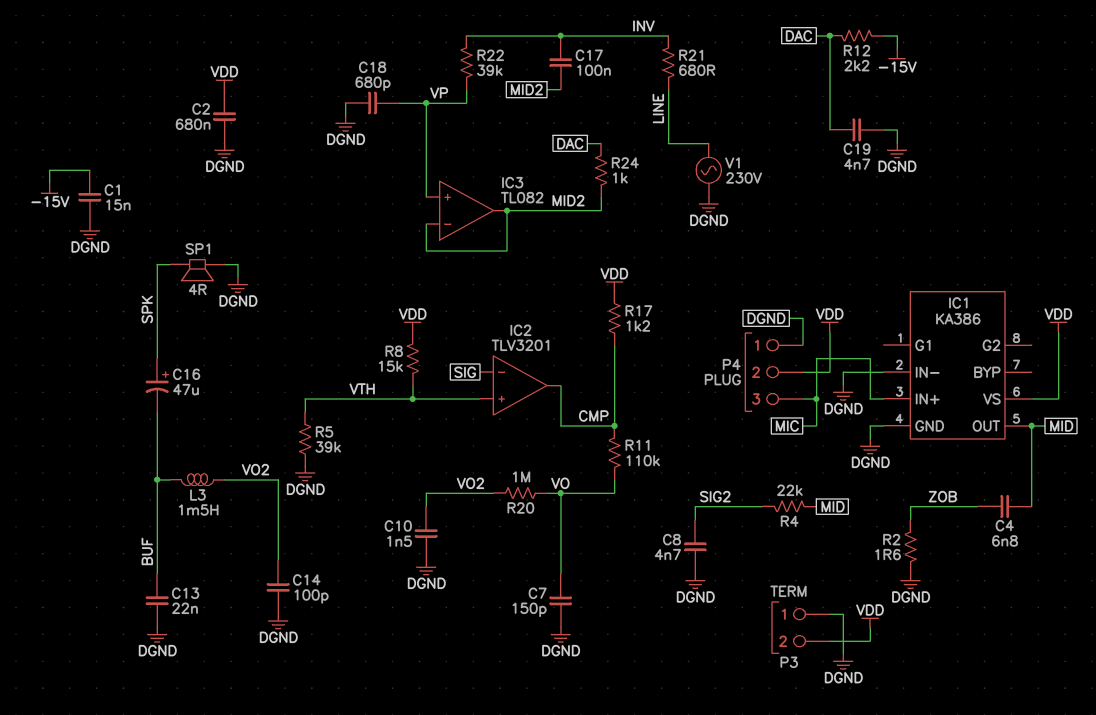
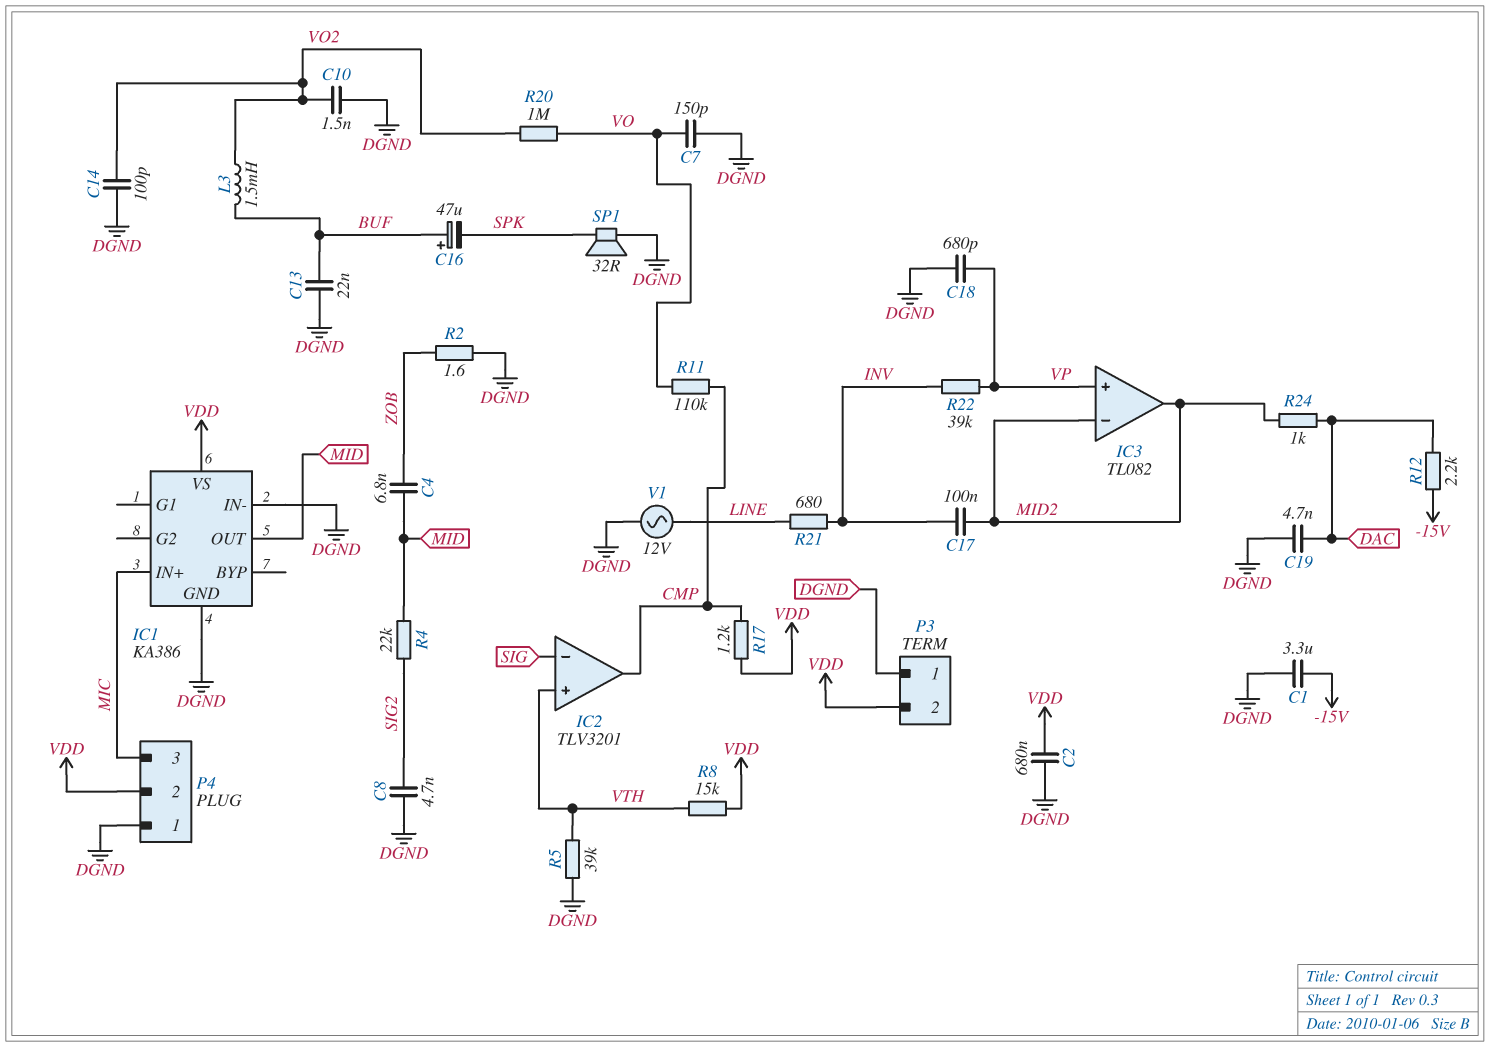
C1: 15nF (-15V, DGND) -> 3.3uF (-15V, DGND)
C16: 47uF (plus SPK, minus BUF) -> 47uF (plus BUF, minus SPK)
SP1: speaker 4R (DGND, SPK) -> speaker 32R (DGND, SPK)
V1: AC 230V (DGND, LINE) -> AC 12V (DGND, LINE)

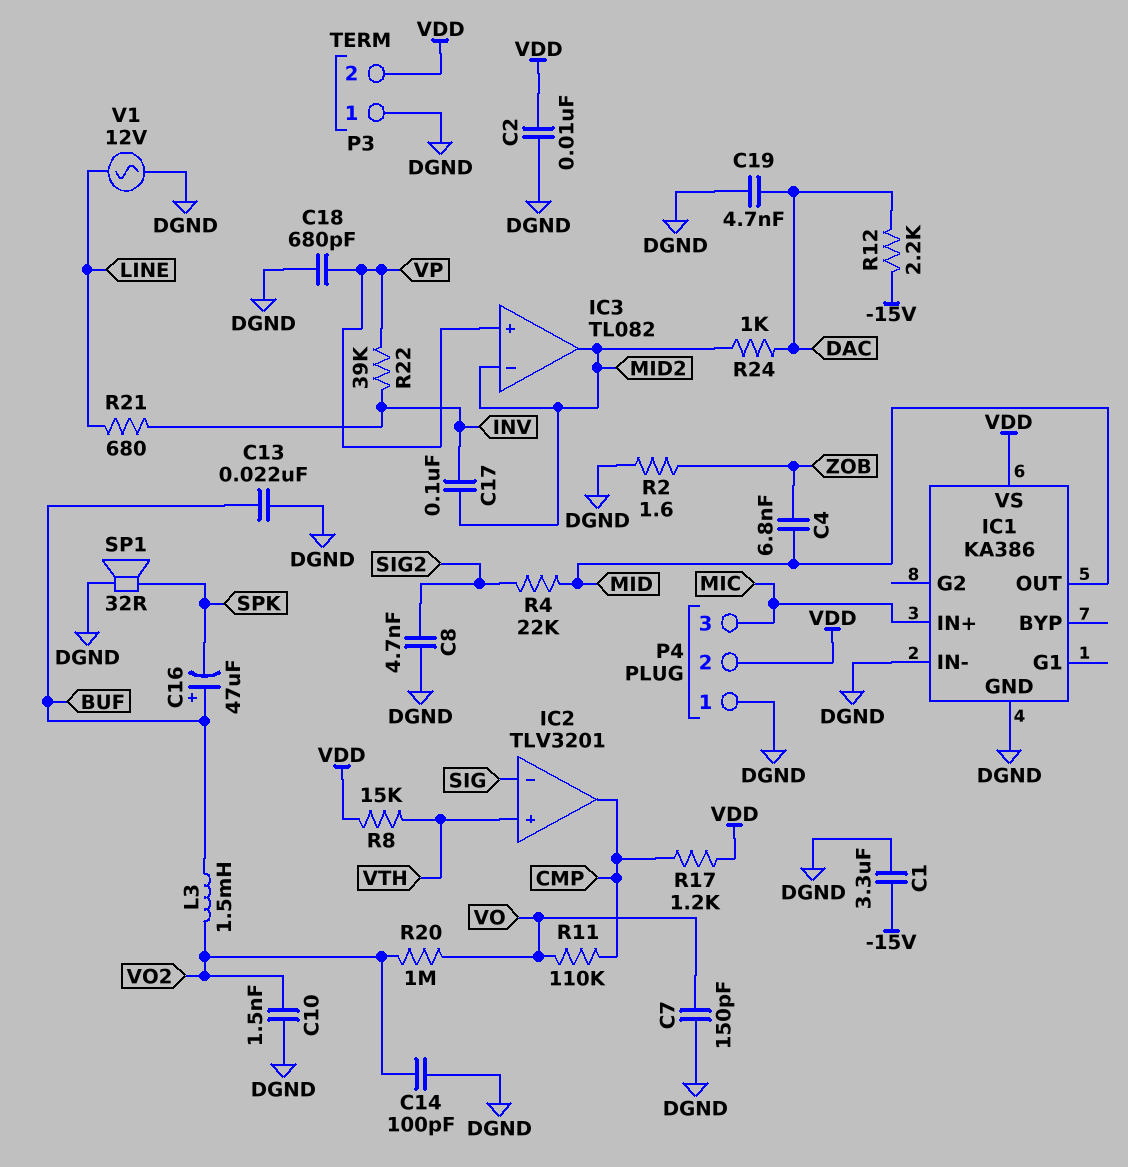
C2: 680nF (DGND, VDD) -> 10nF (DGND, VDD)
R5: 39k (DGND, VTH) -> none

